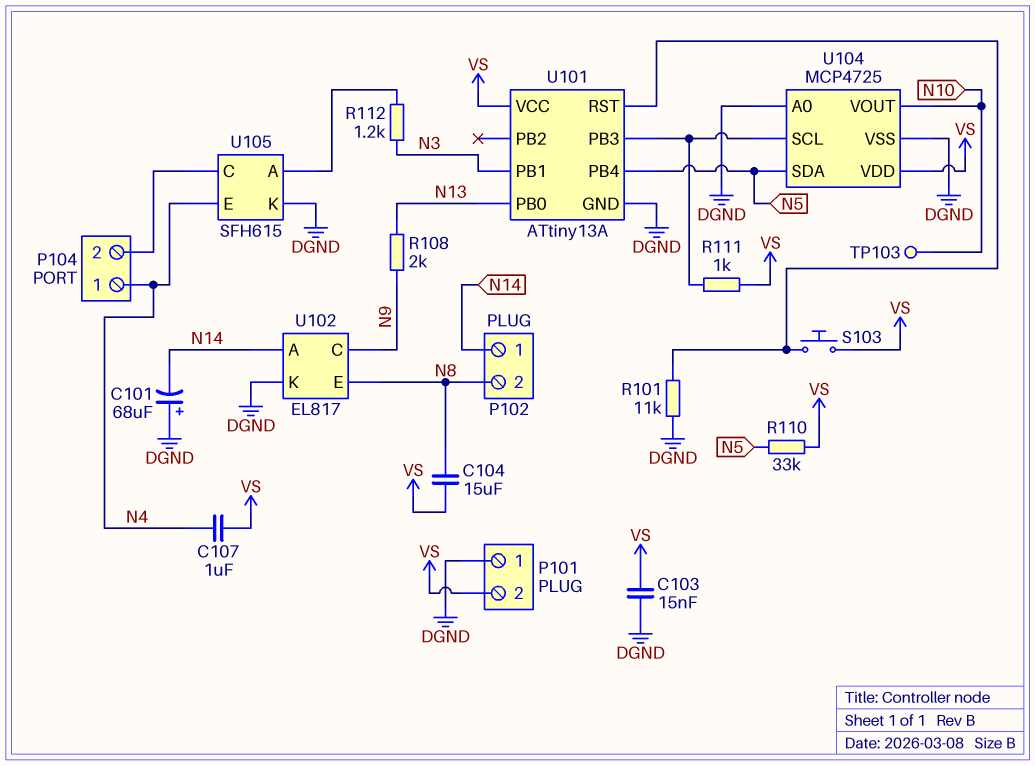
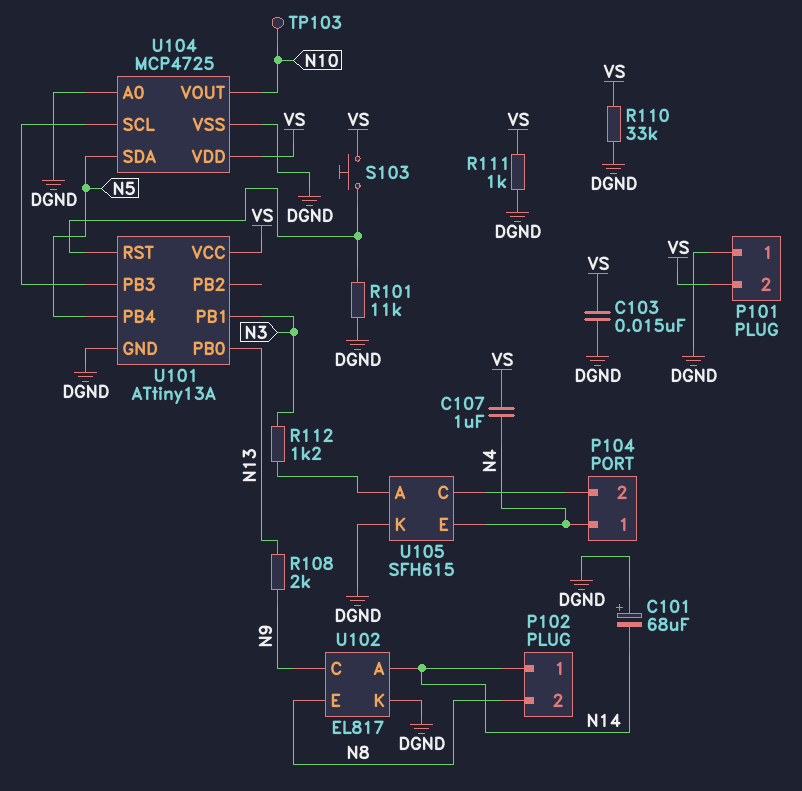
C104: 15uF (N8, VS) -> none
R110: 33k (N5, VS) -> 33k (DGND, VS)
R111: 1k (U101/PB3, VS) -> 1k (DGND, VS)

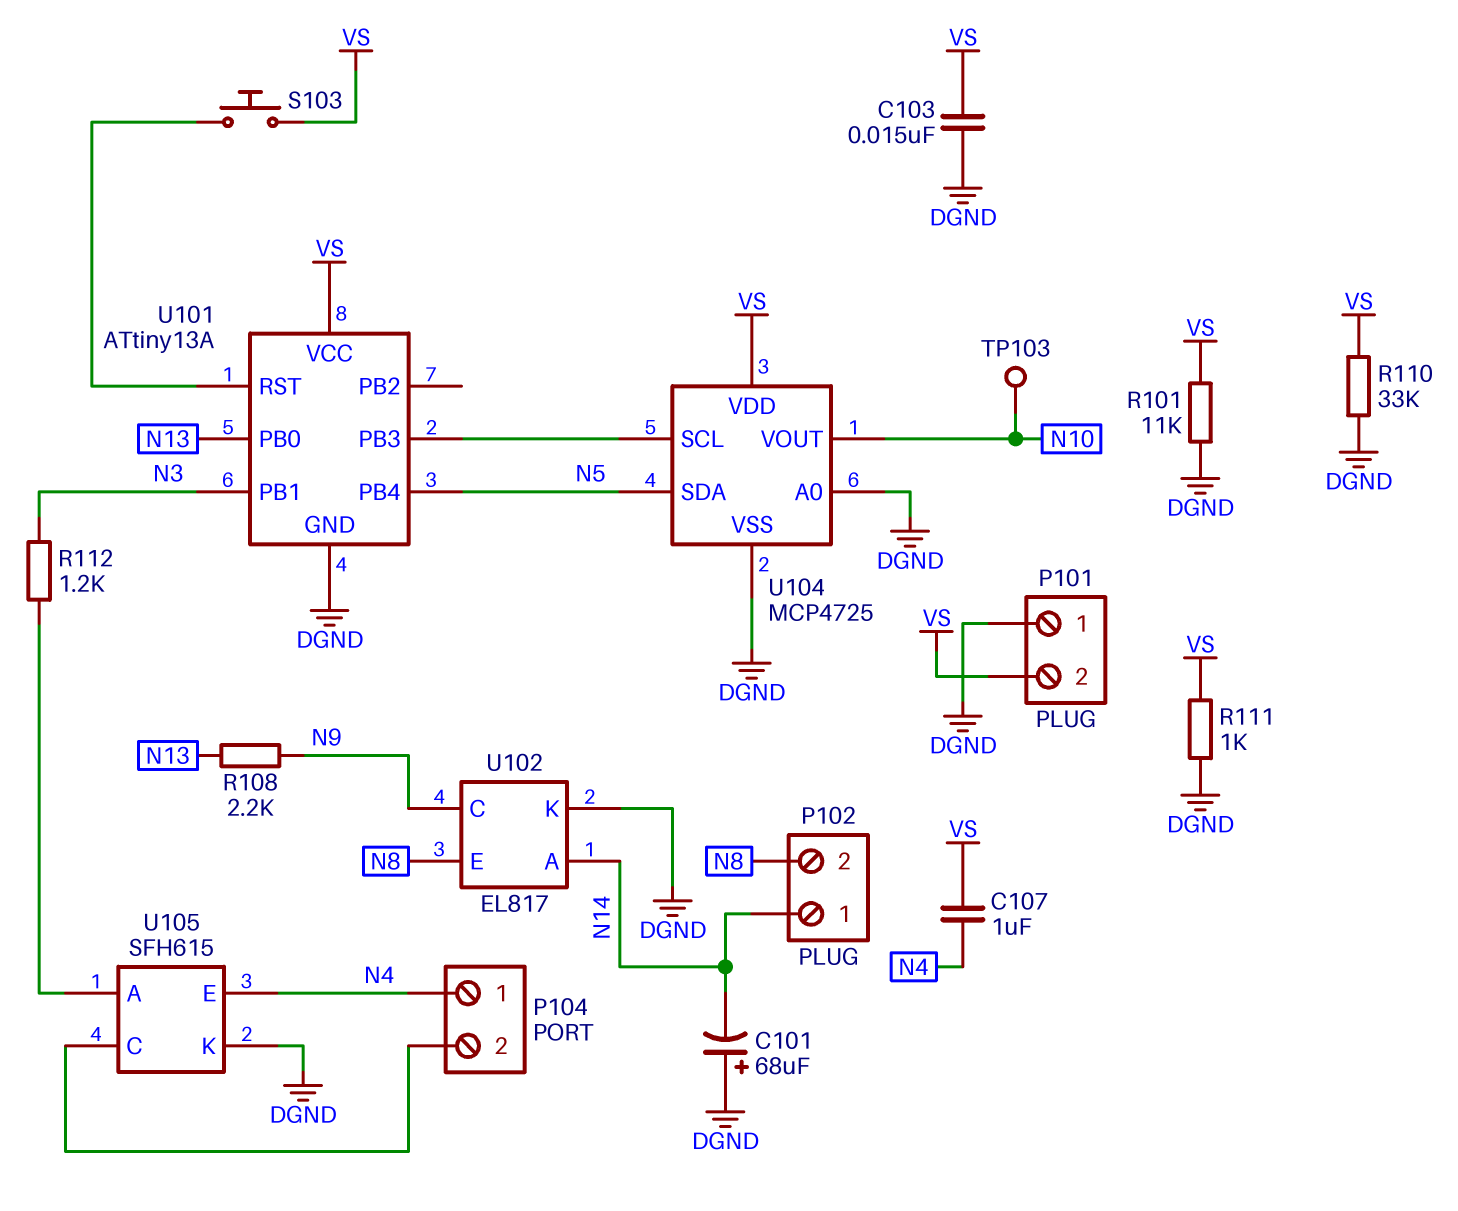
R101: 11k (DGND, U101/RST) -> 11k (DGND, VS)
R108: 2k (N9, N13) -> 2.2k (N9, N13)

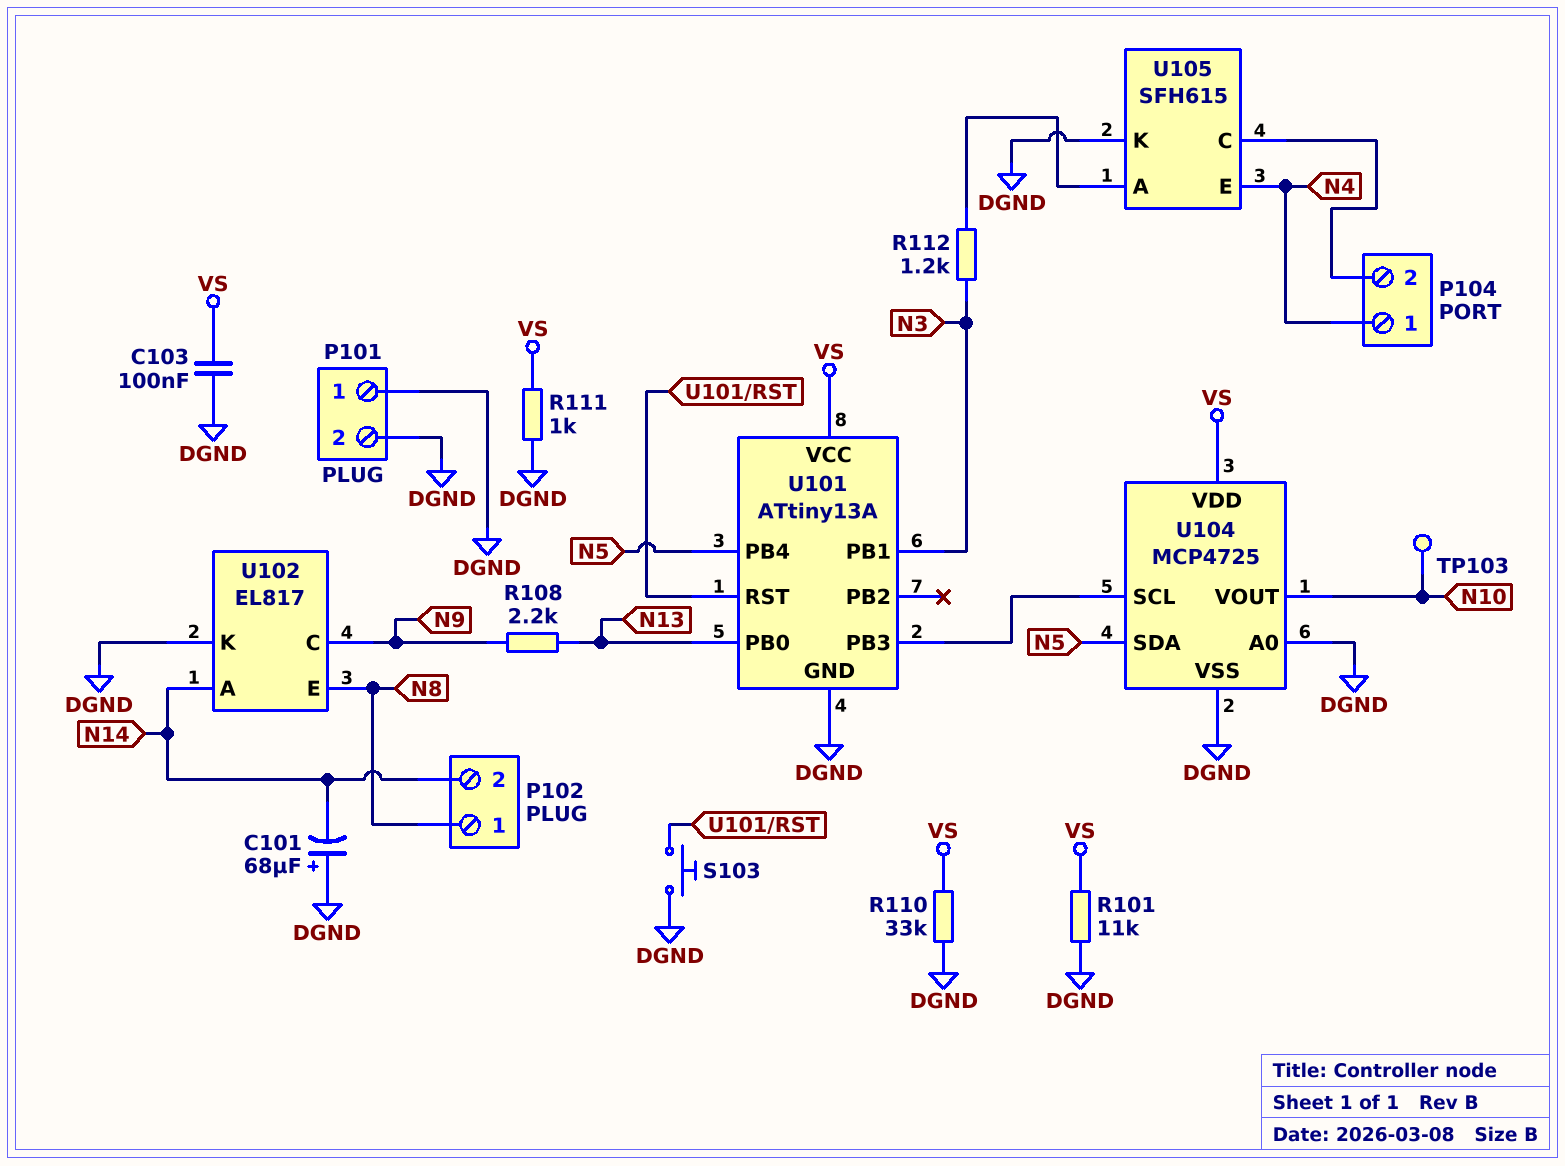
C103: 15nF (DGND, VS) -> 100nF (DGND, VS)
C107: 1uF (N4, VS) -> none
P101 pin 2: VS -> DGND
P102 pin 1: N14 -> N8
P102 pin 2: N8 -> N14
S103: button (U101/RST, VS) -> button (DGND, U101/RST)

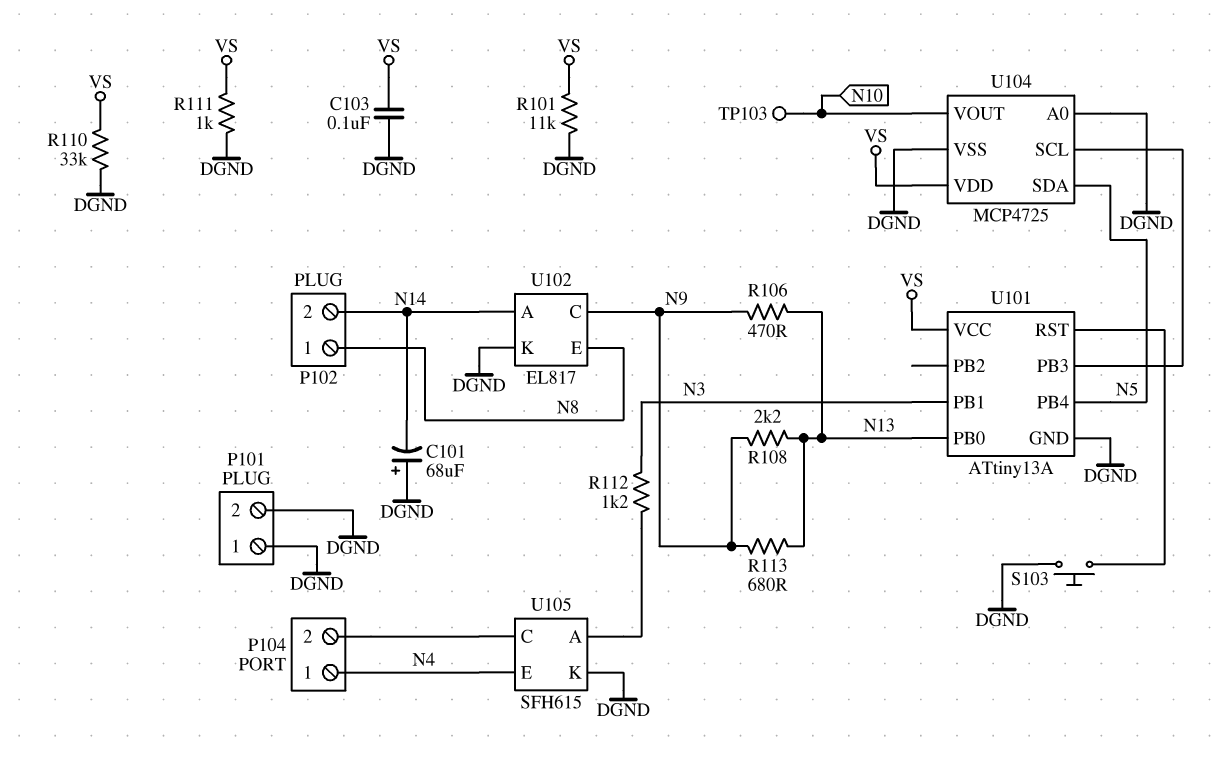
R106: none -> 470 (N9, N13)
R113: none -> 680 (N9, N13)

